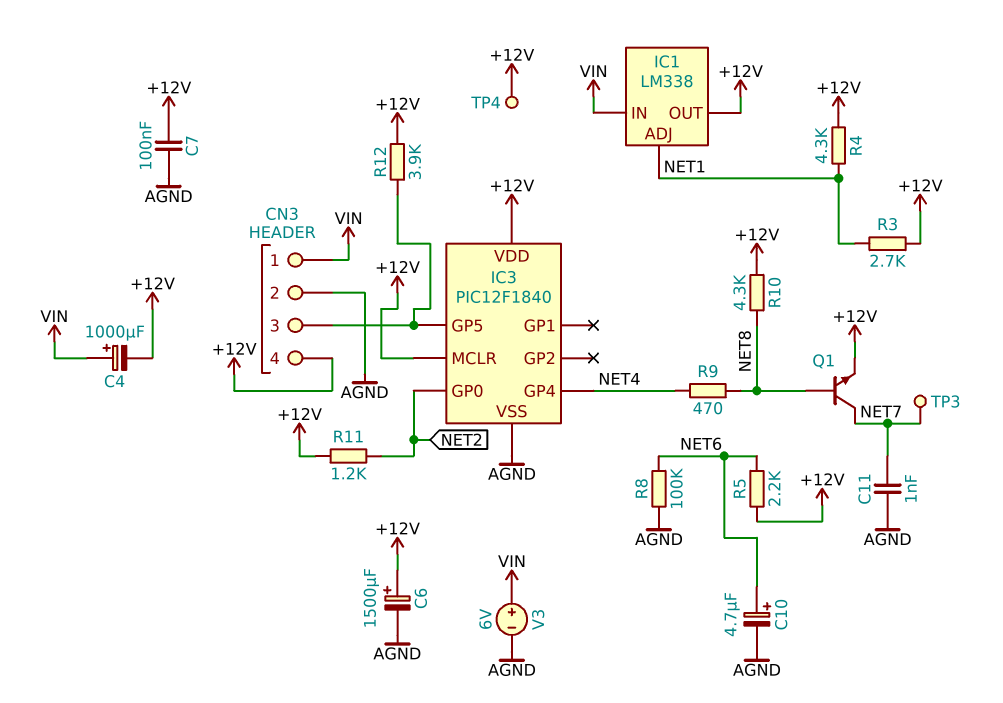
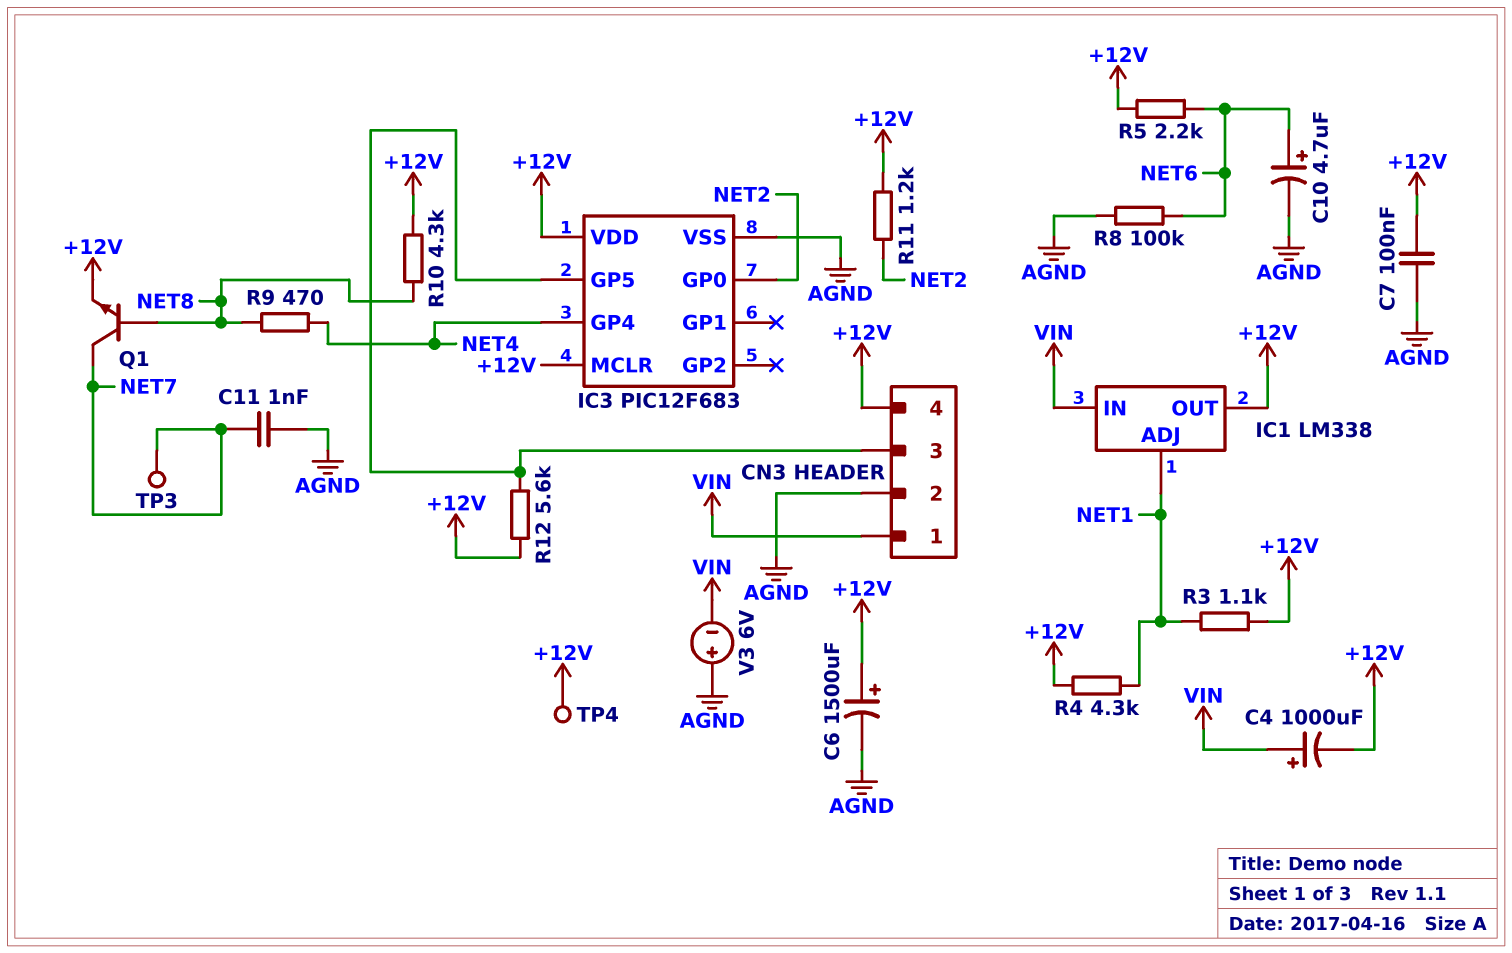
IC3: PIC12F1840 -> PIC12F683
R3: 2.7k (+12V, NET1) -> 1.1k (+12V, NET1)
R12: 3.9k (+12V, CN3/3) -> 5.6k (+12V, CN3/3)
V3: 6V (plus VIN, minus AGND) -> 6V (plus AGND, minus VIN)

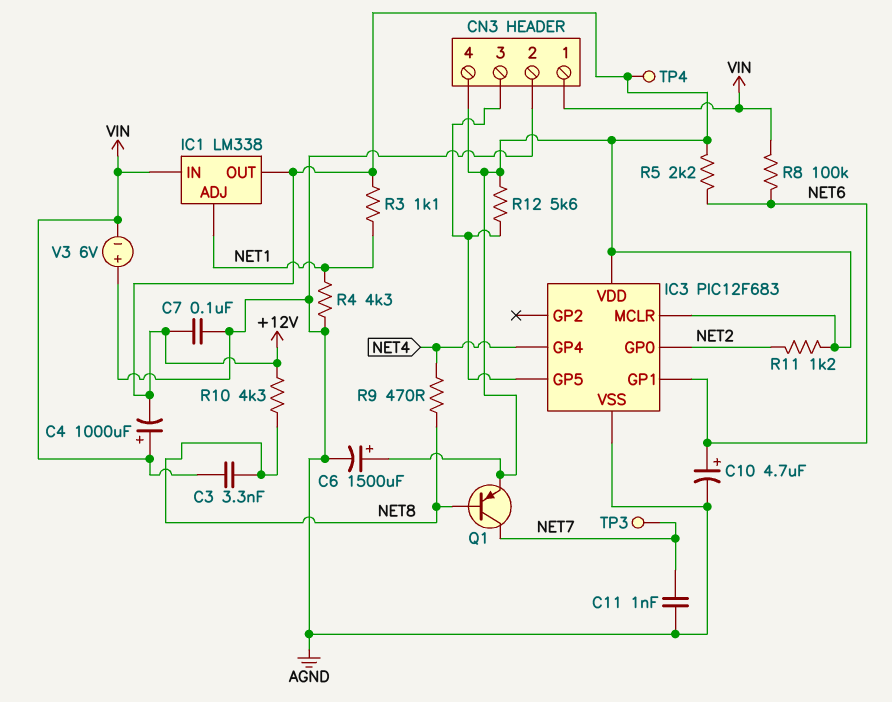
C3: none -> 3.3nF (NET8, VIN)
IC3 pin GP1: none -> NET6
Q1: NPN (B NET8, C NET7, E +12V) -> PNP (B NET8, C NET7, E +12V)
R4: 4.3k (+12V, NET1) -> 4.3k (AGND, NET1)
R8: 100k (AGND, NET6) -> 100k (NET6, VIN)

